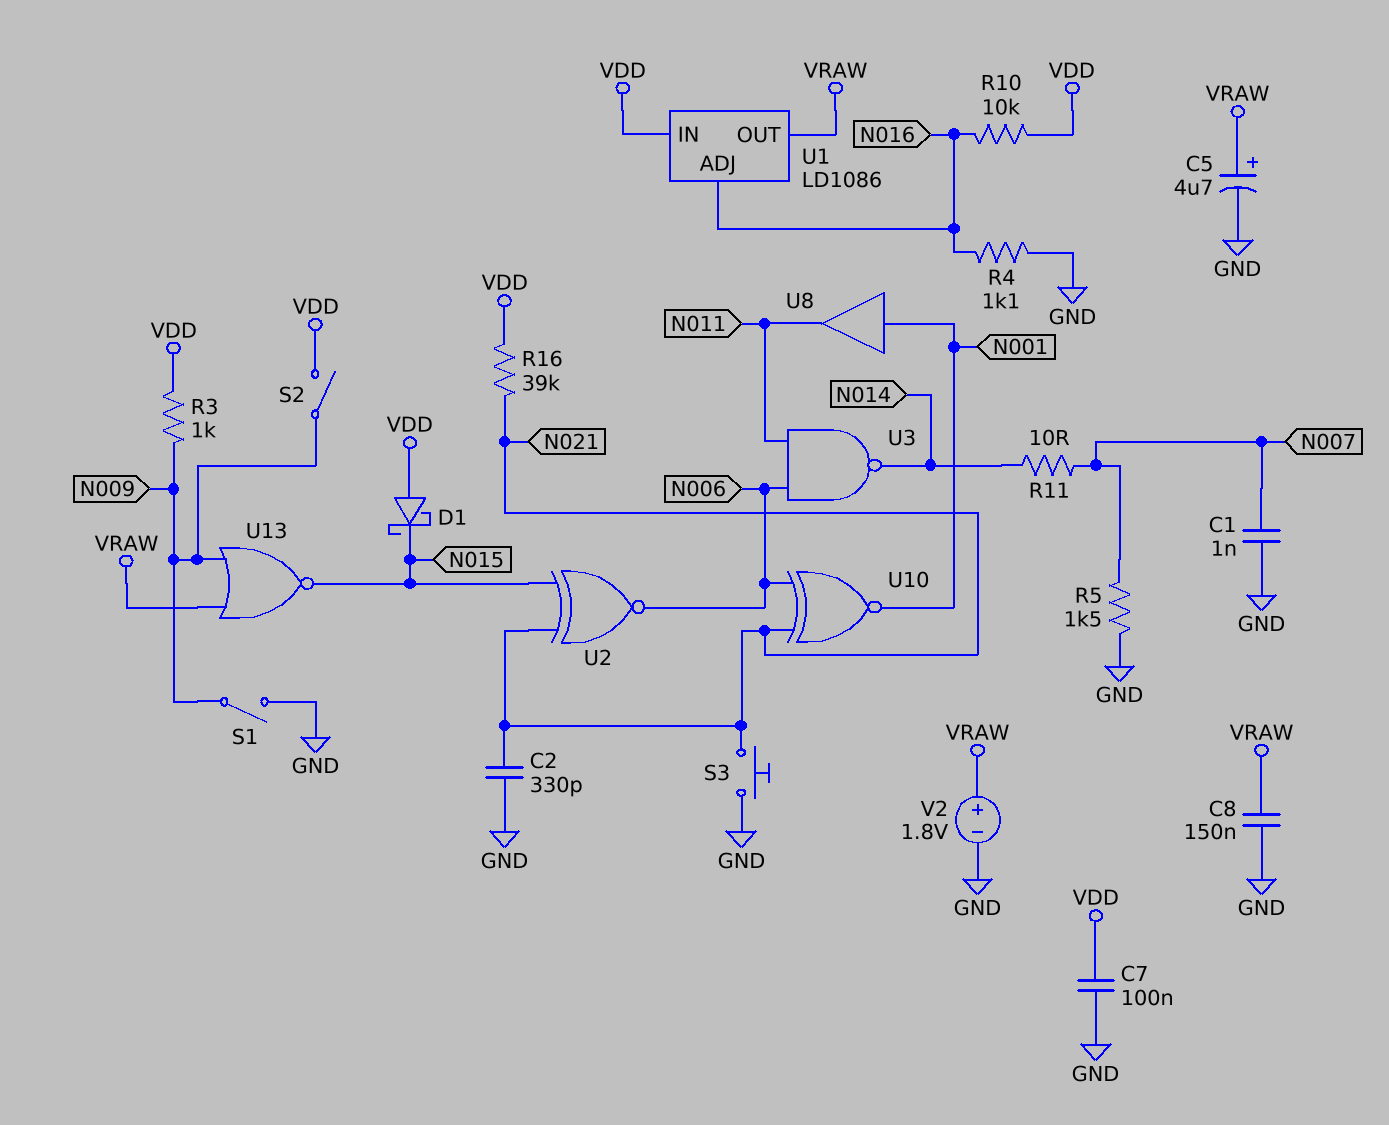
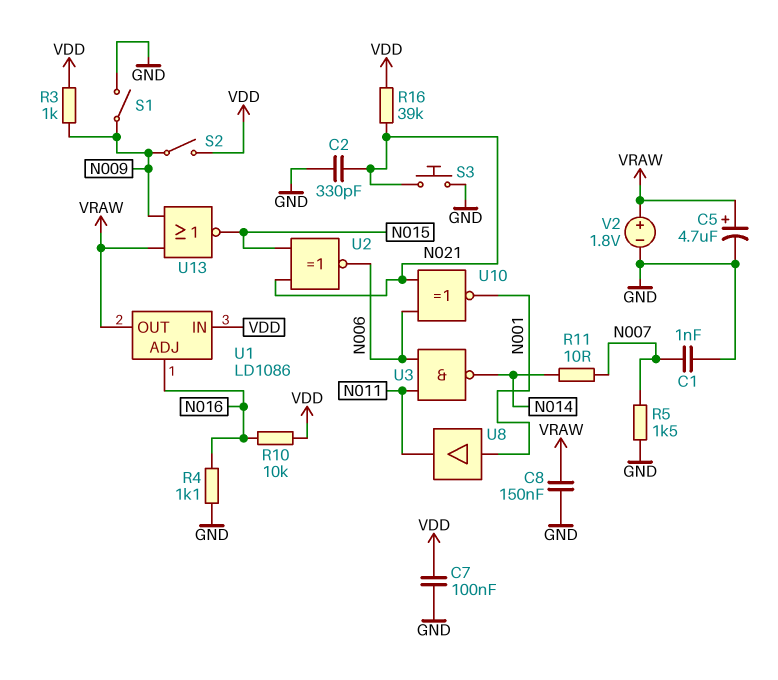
D1: schottky (A VDD, K N015) -> none

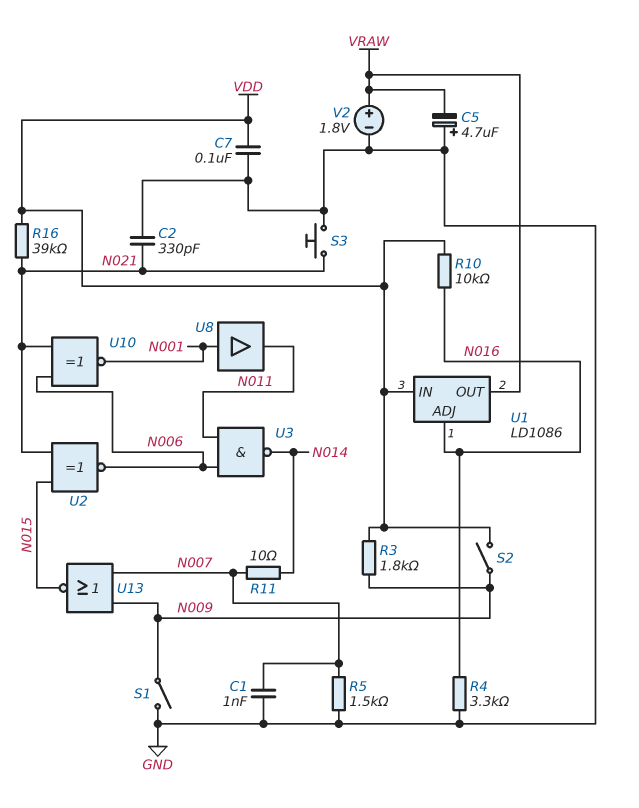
C5: 4.7uF (plus VRAW, minus GND) -> 4.7uF (plus GND, minus VRAW)
C8: 150nF (GND, VRAW) -> none
R3: 1k (N009, VDD) -> 1.8k (N009, VDD)
R4: 1.1k (GND, N016) -> 3.3k (GND, N016)
U13: NOR (in N009, in VRAW, out N015) -> NOR (in N007, in N009, out N015)

